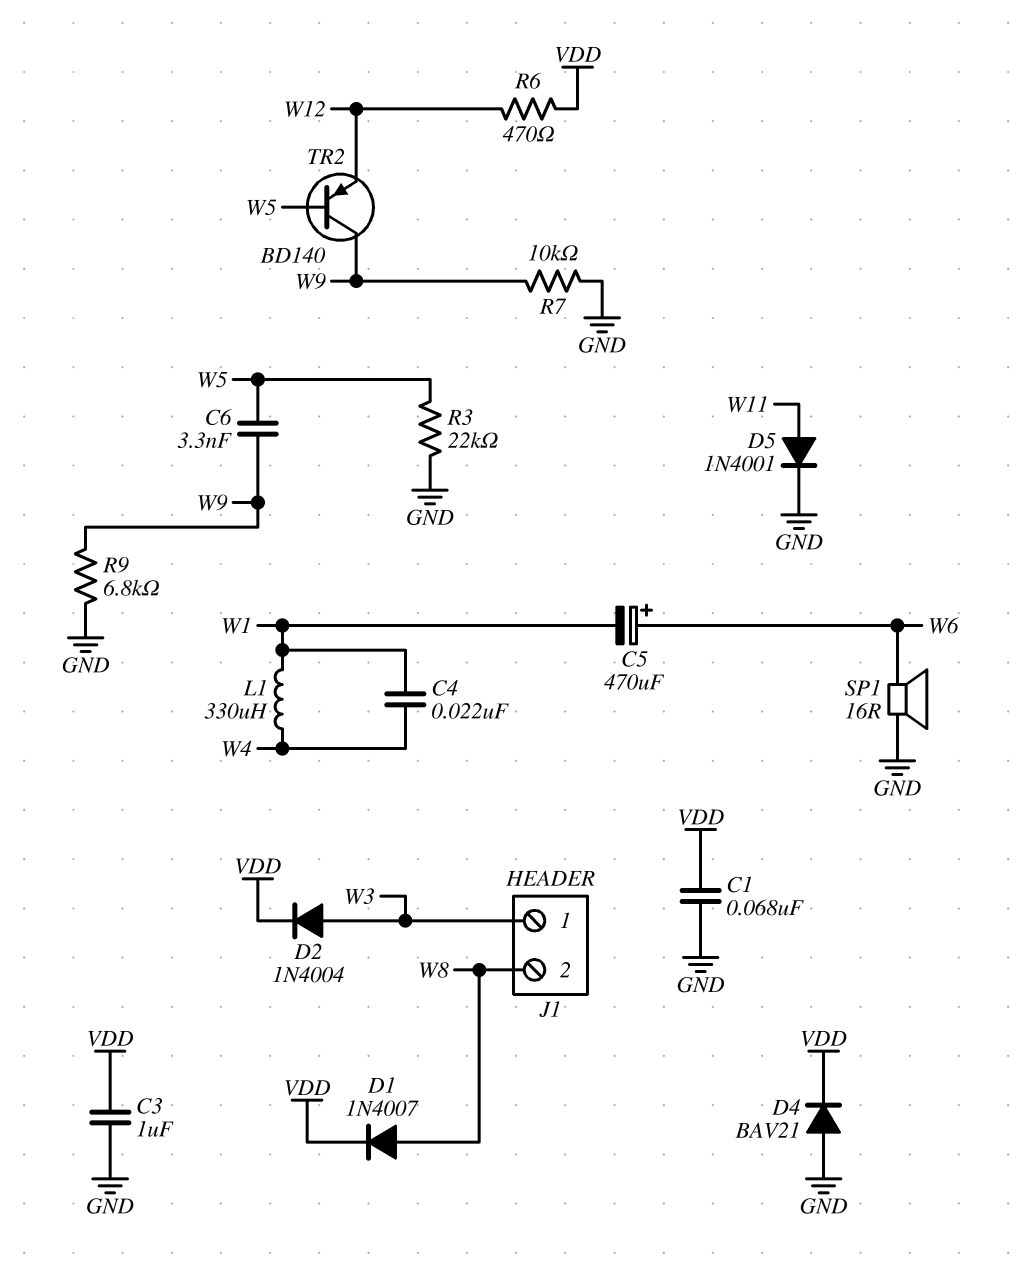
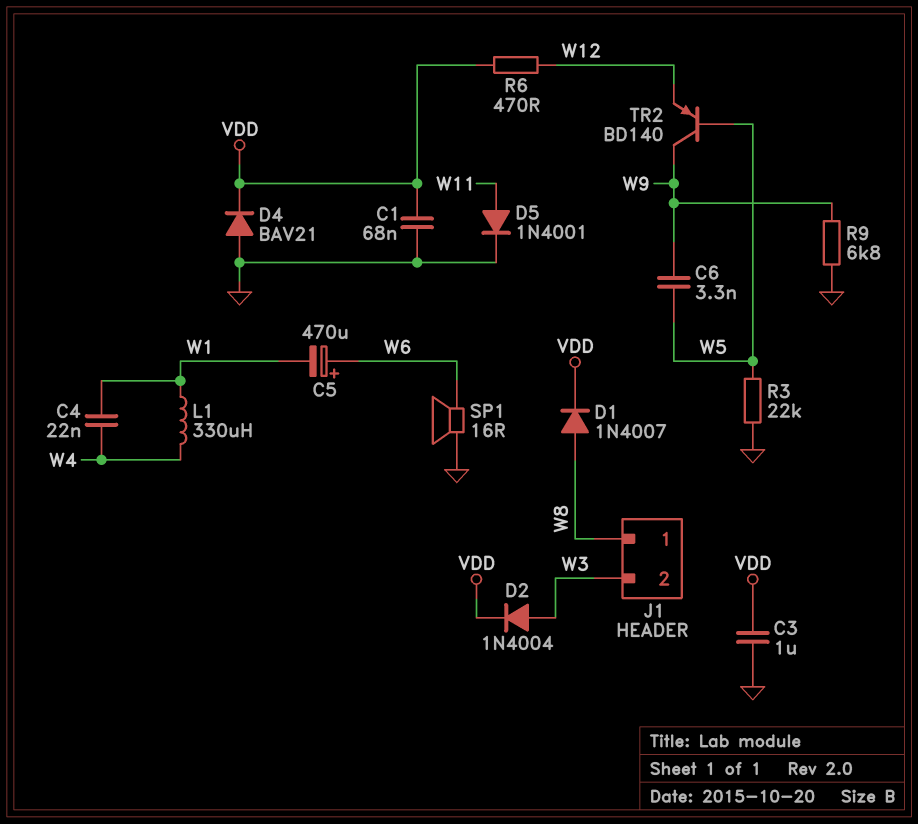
J1 pin 1: W3 -> W8
J1 pin 2: W8 -> W3
R7: 10k (GND, W9) -> none

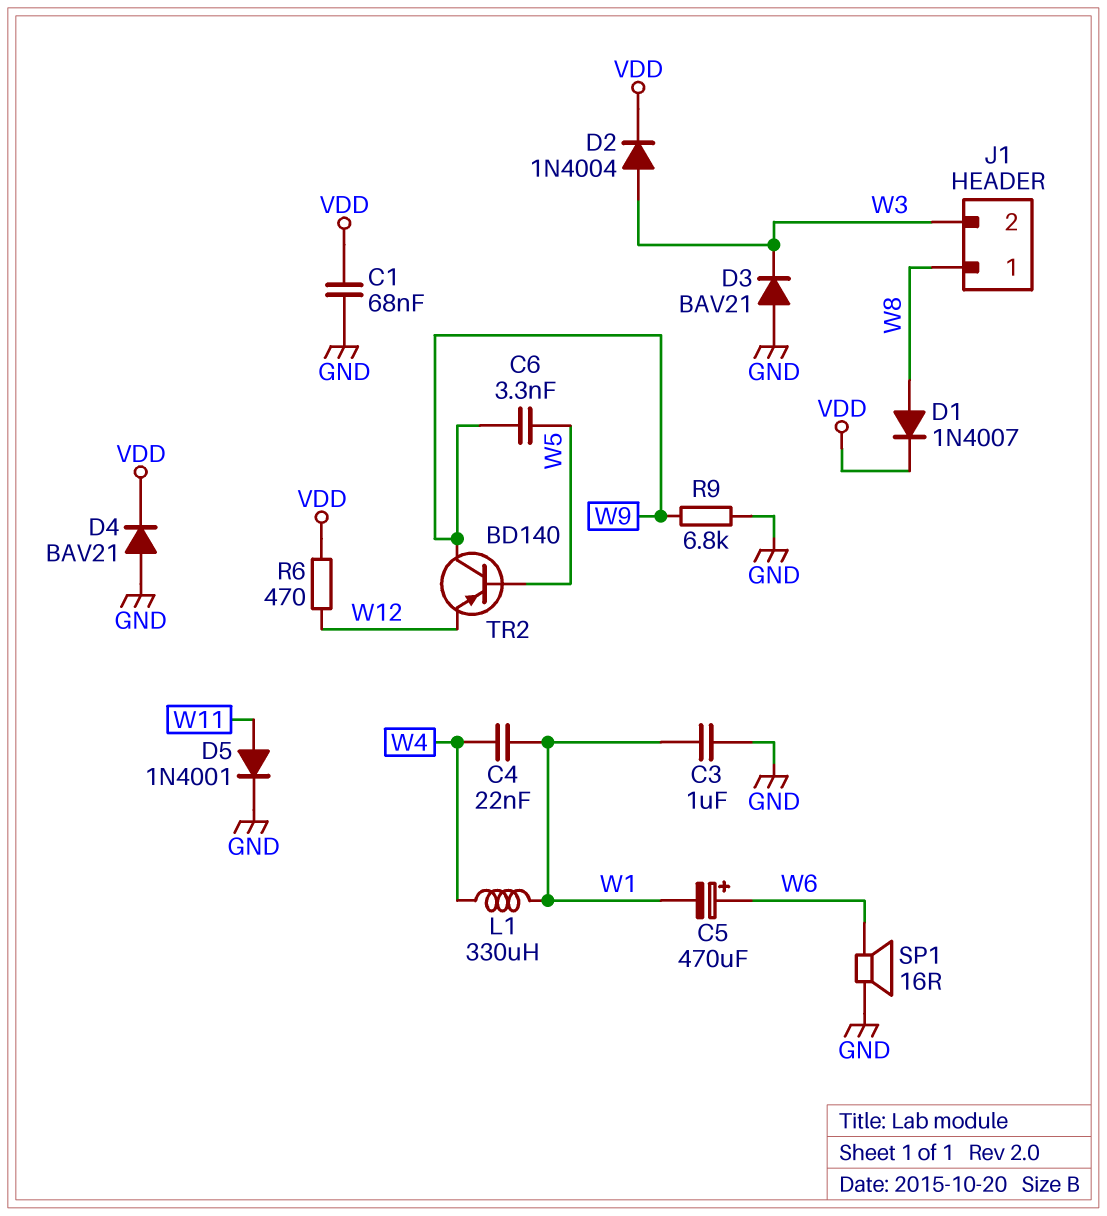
C3: 1uF (GND, VDD) -> 1uF (GND, W1)
D3: none -> diode BAV21 (A GND, K W3)
R3: 22k (GND, W5) -> none

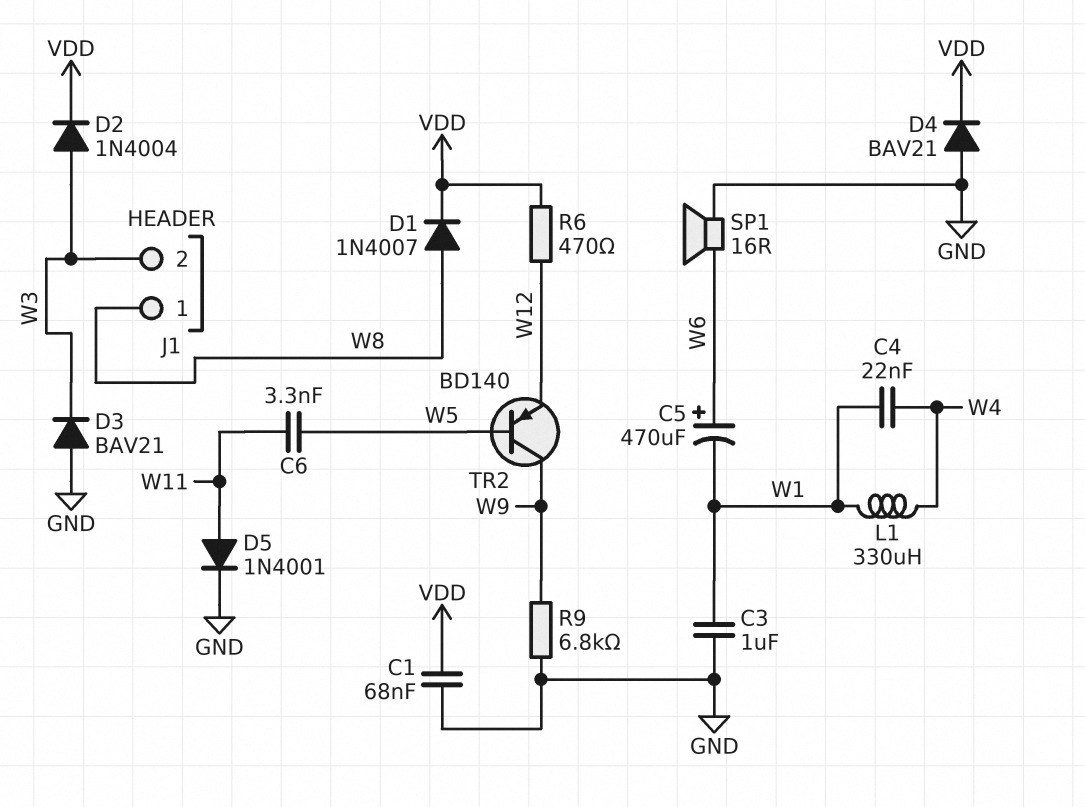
C6: 3.3nF (W5, W9) -> 3.3nF (W5, W11)

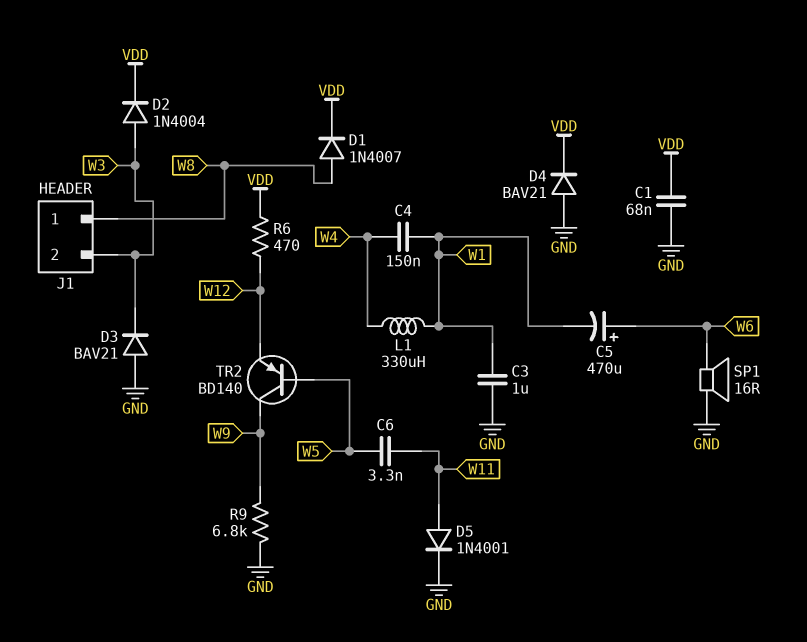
C4: 22nF (W1, W4) -> 150nF (W1, W4)

